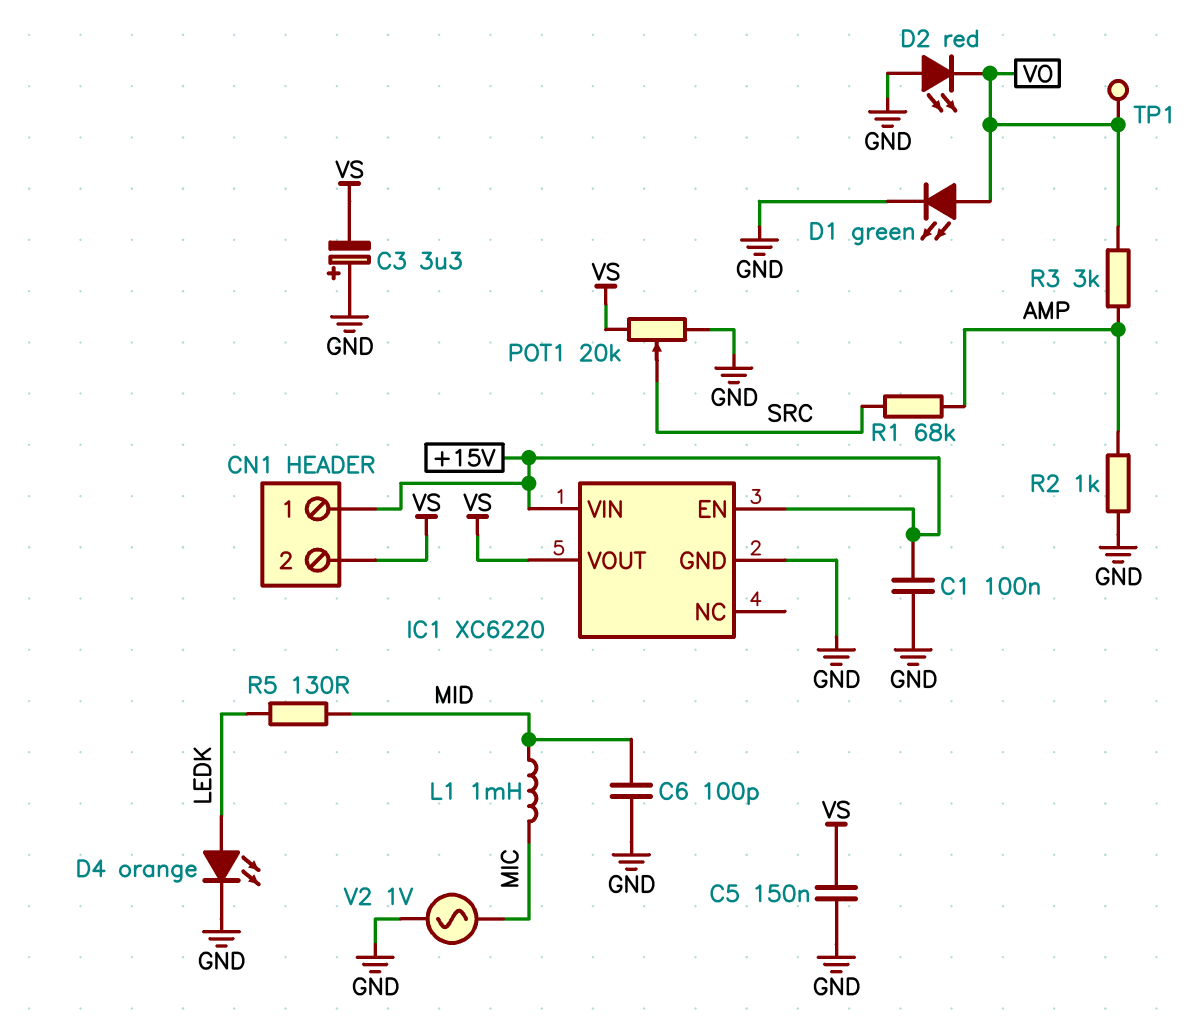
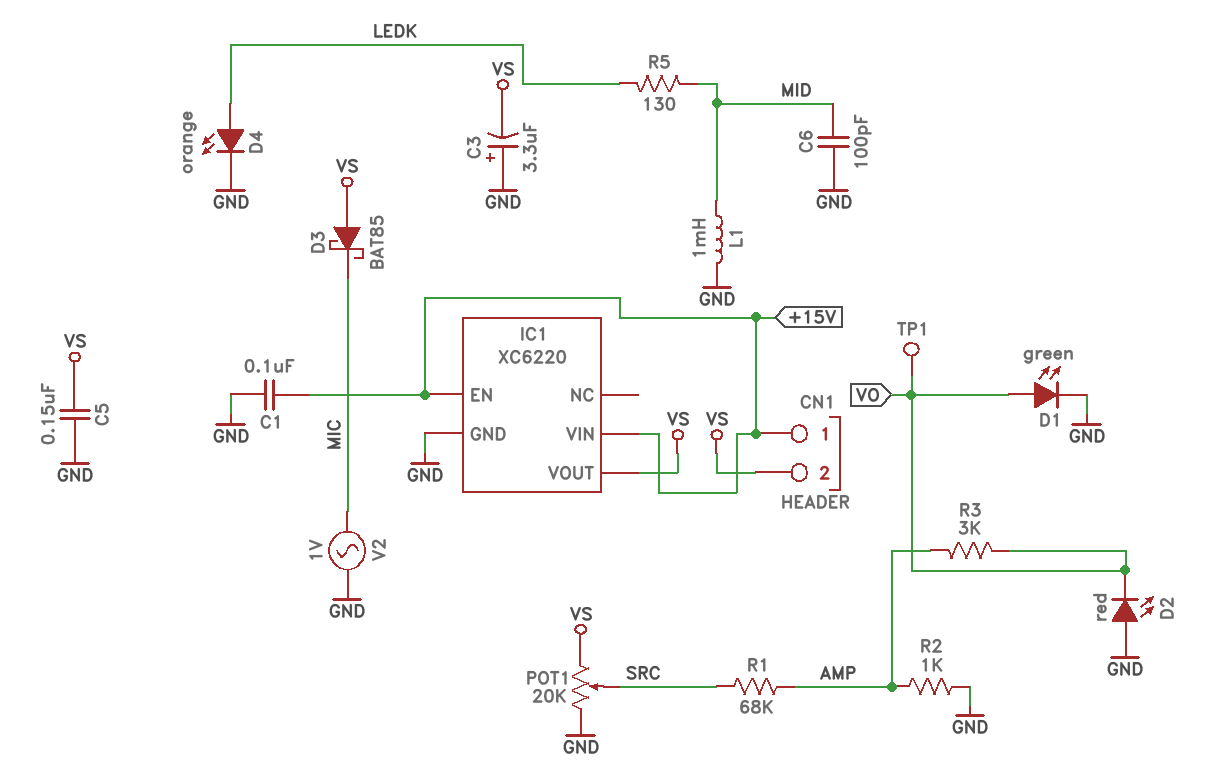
D3: none -> schottky BAT85 (A VS, K MIC)
L1: 1mH (MIC, MID) -> 1mH (GND, MID)

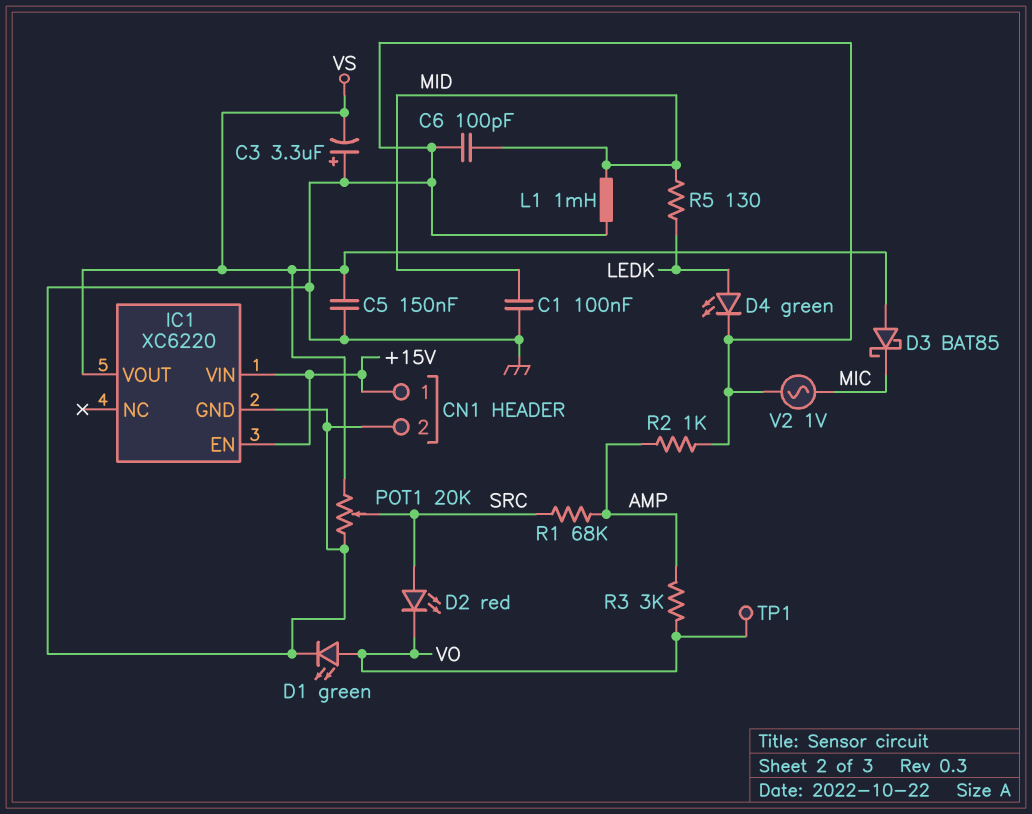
C1: 100nF (+15V, GND) -> 100nF (GND, MID)
CN1 pin 2: VS -> GND
D2: LED red (A GND, K VO) -> LED red (A SRC, K VO)
D4: LED orange (A LEDK, K GND) -> LED green (A LEDK, K GND)

